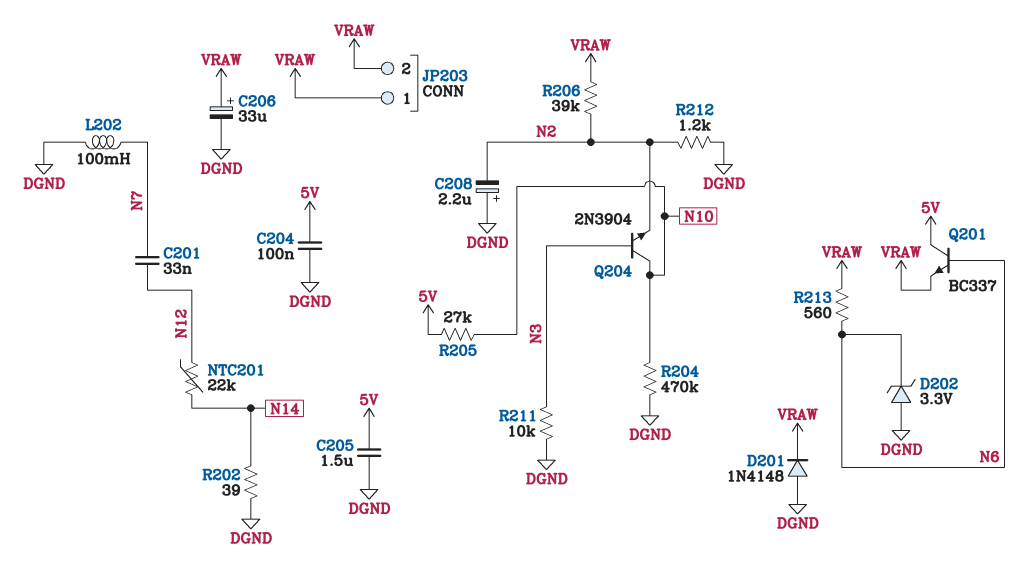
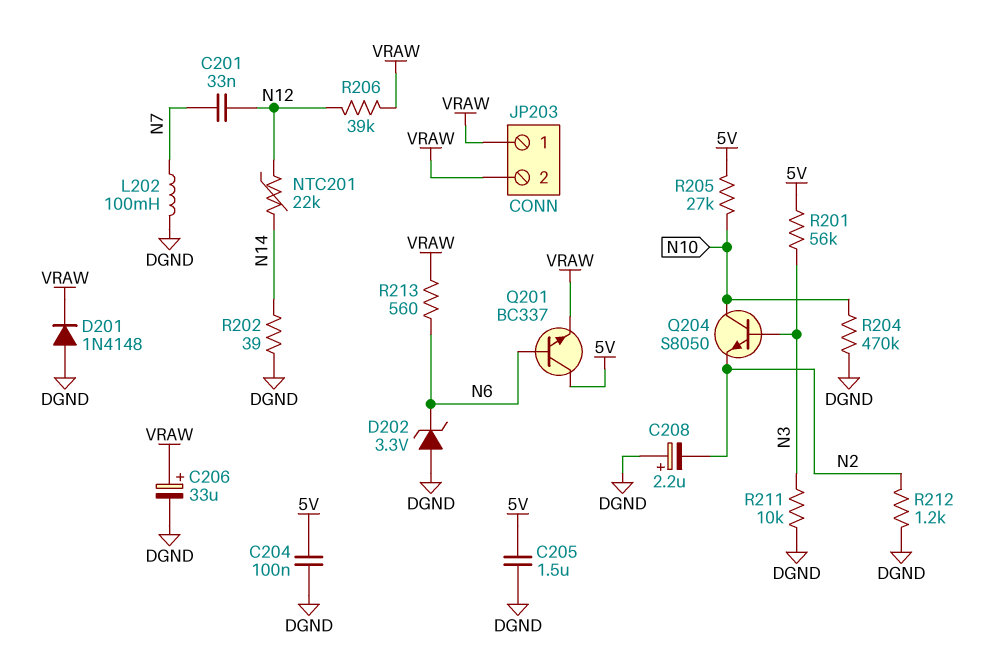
Q204: NPN 2N3904 (B N3, C N10, E N2) -> NPN S8050 (B N3, C N10, E N2)
R201: none -> 56k (5V, N3)
R206: 39k (N2, VRAW) -> 39k (N12, VRAW)

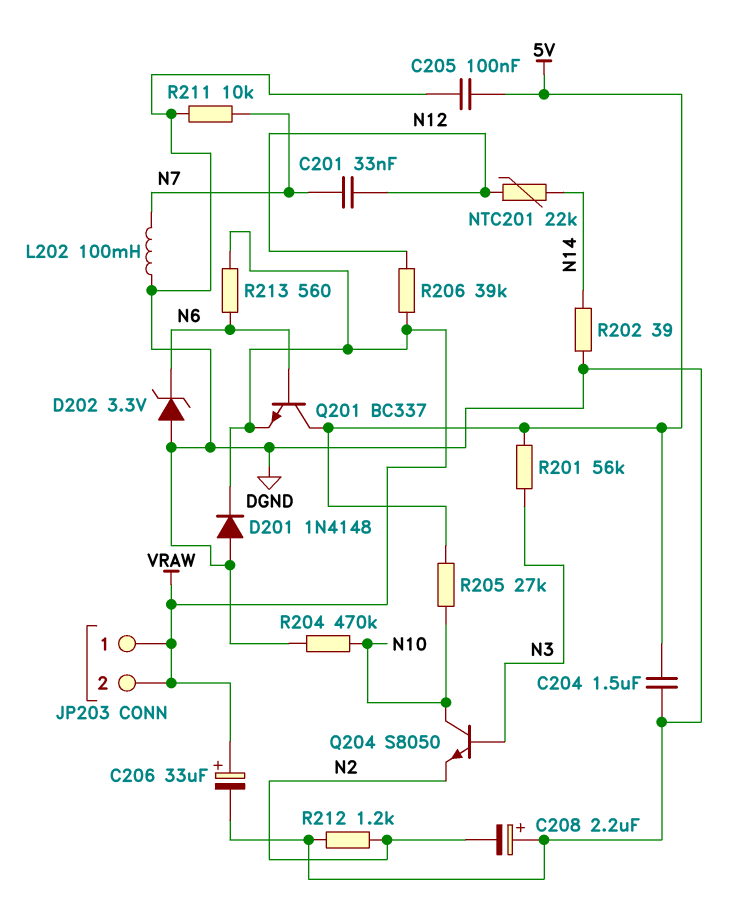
C204: 100nF (5V, DGND) -> 1.5uF (5V, DGND)
C205: 1.5uF (5V, DGND) -> 100nF (5V, DGND)
R211: 10k (DGND, N3) -> 10k (DGND, N7)

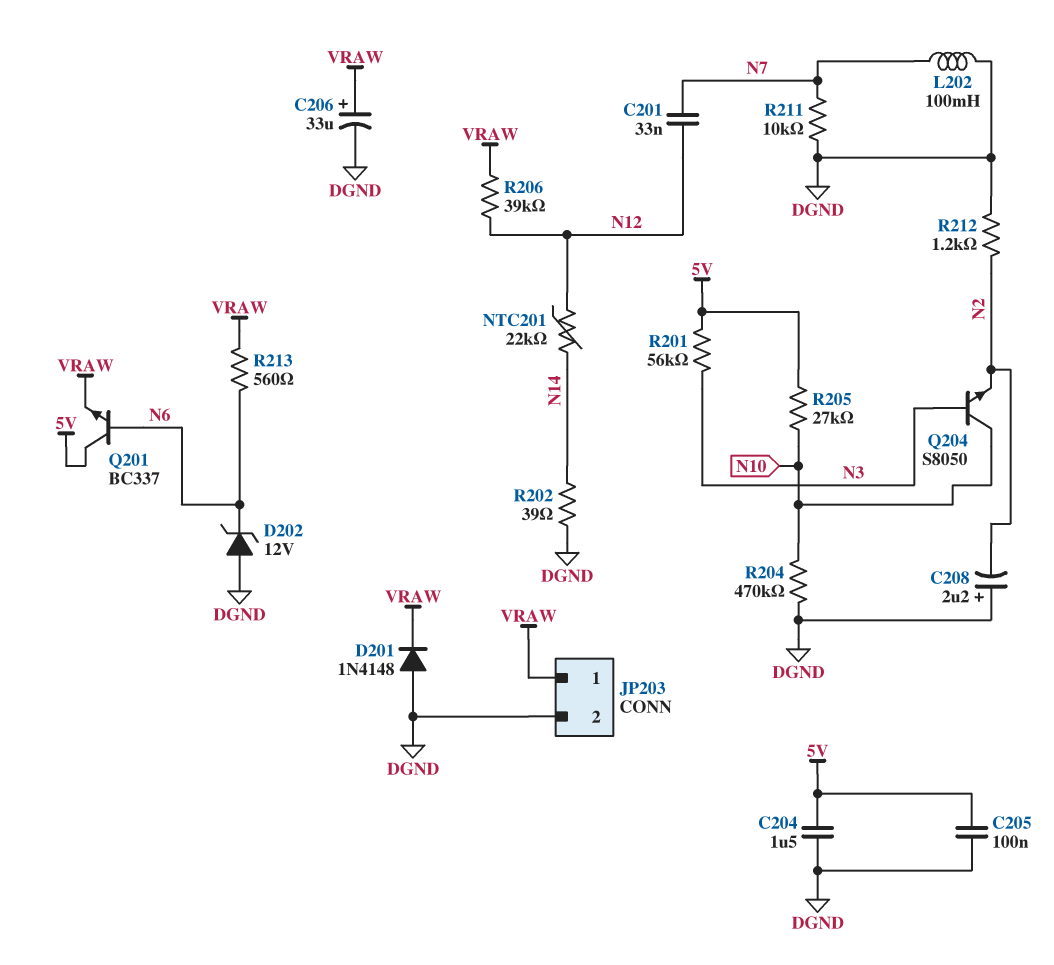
D202: zener 3.3V (A DGND, K N6) -> zener 12V (A DGND, K N6)
JP203 pin 2: VRAW -> DGND

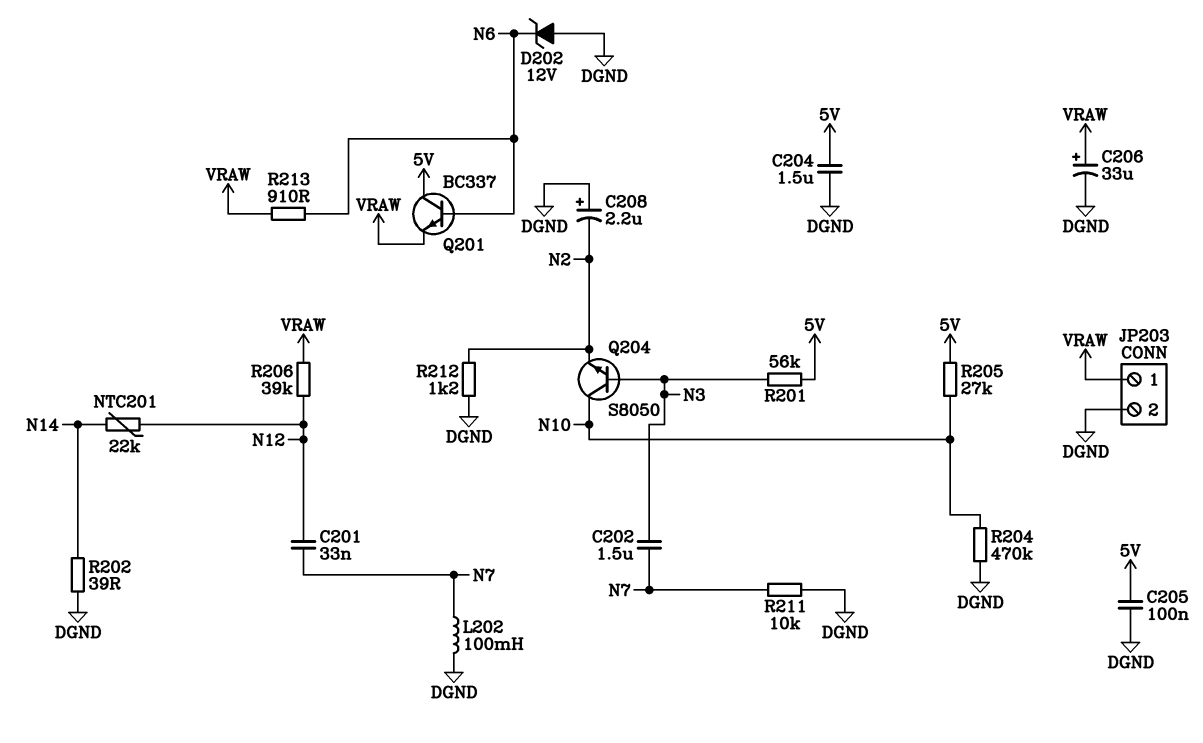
C202: none -> 1.5uF (N3, N7)
D201: diode 1N4148 (A DGND, K VRAW) -> none
R213: 560 (N6, VRAW) -> 910 (N6, VRAW)

